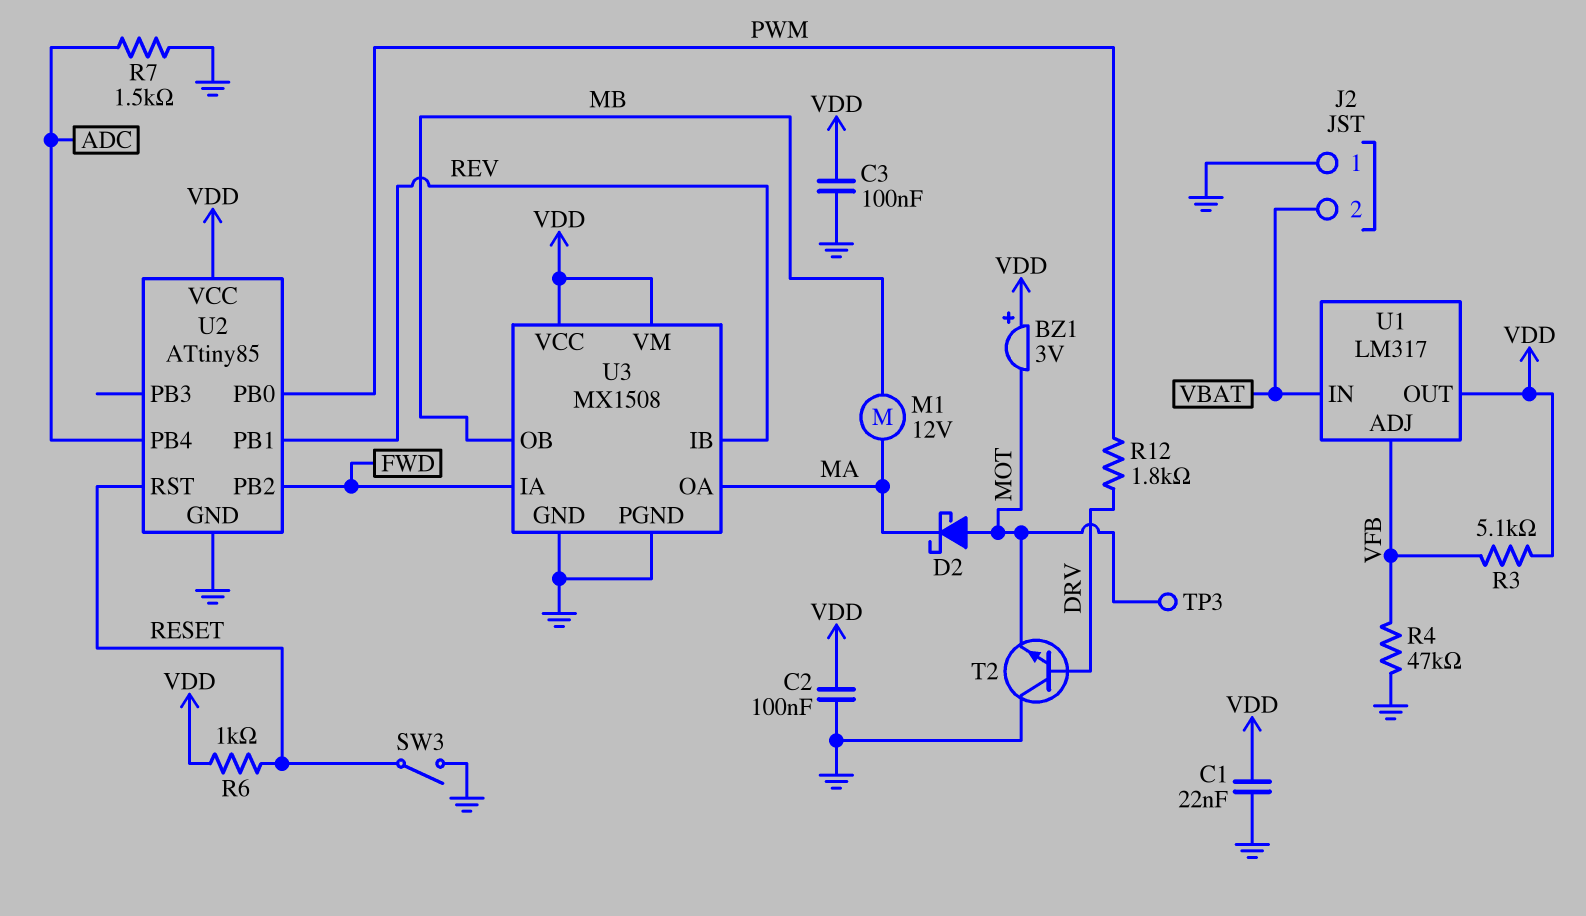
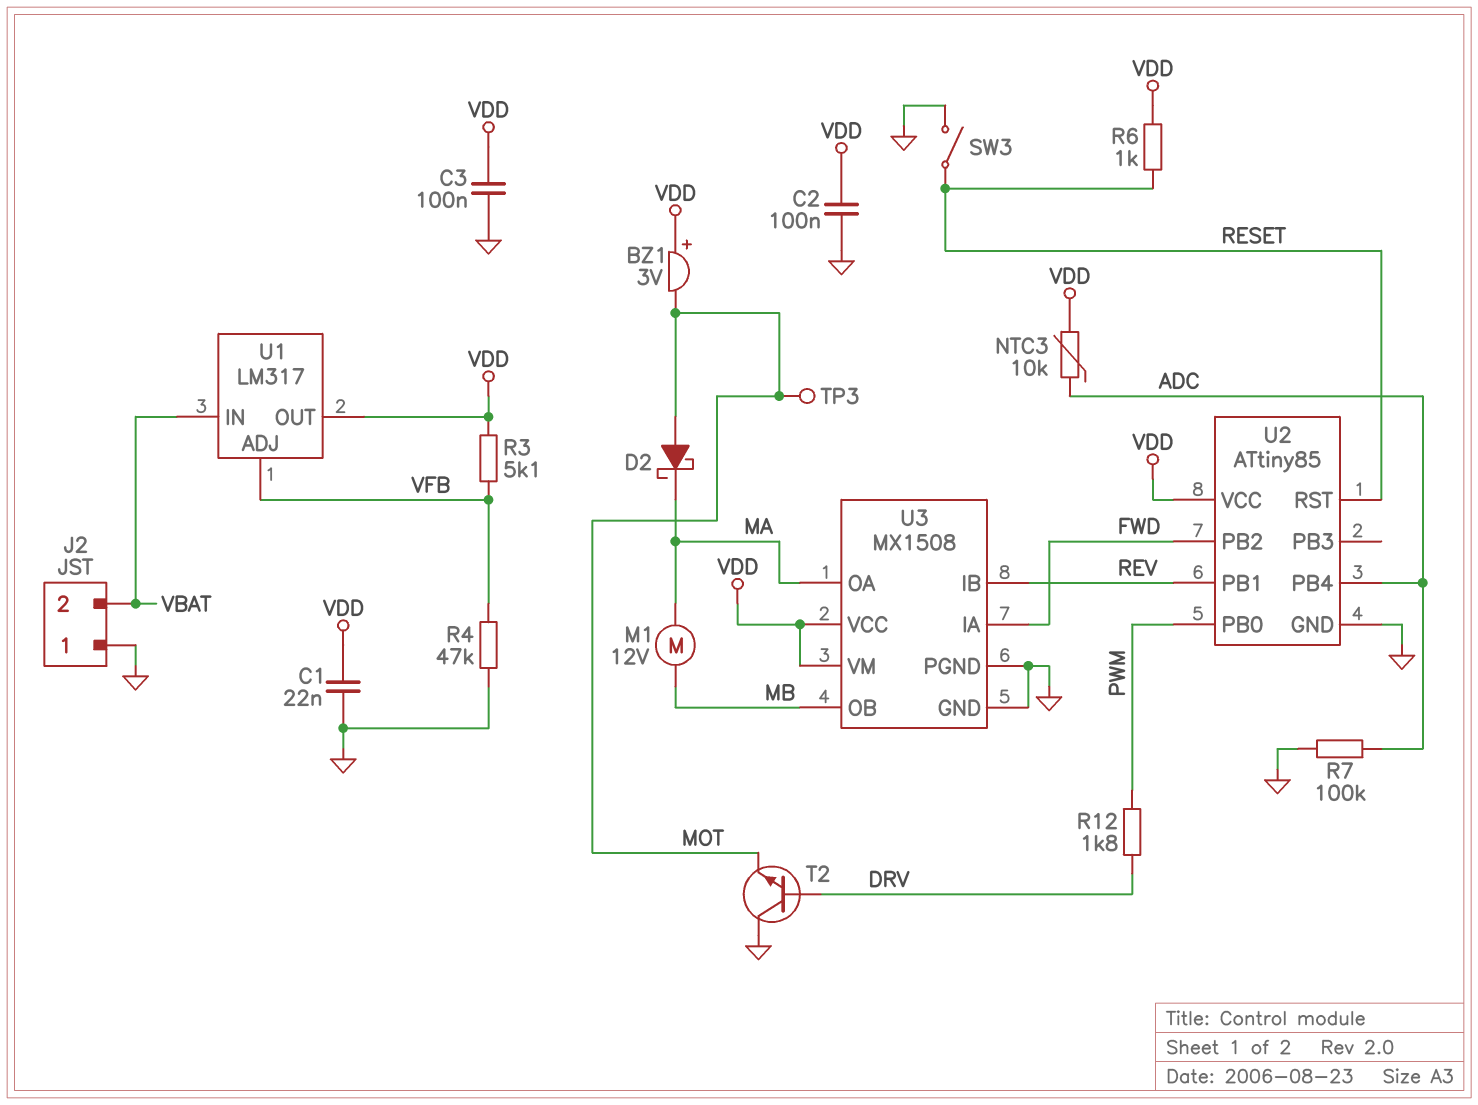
NTC3: none -> 10k (ADC, VDD)
R7: 1.5k (ADC, GND) -> 100k (ADC, GND)

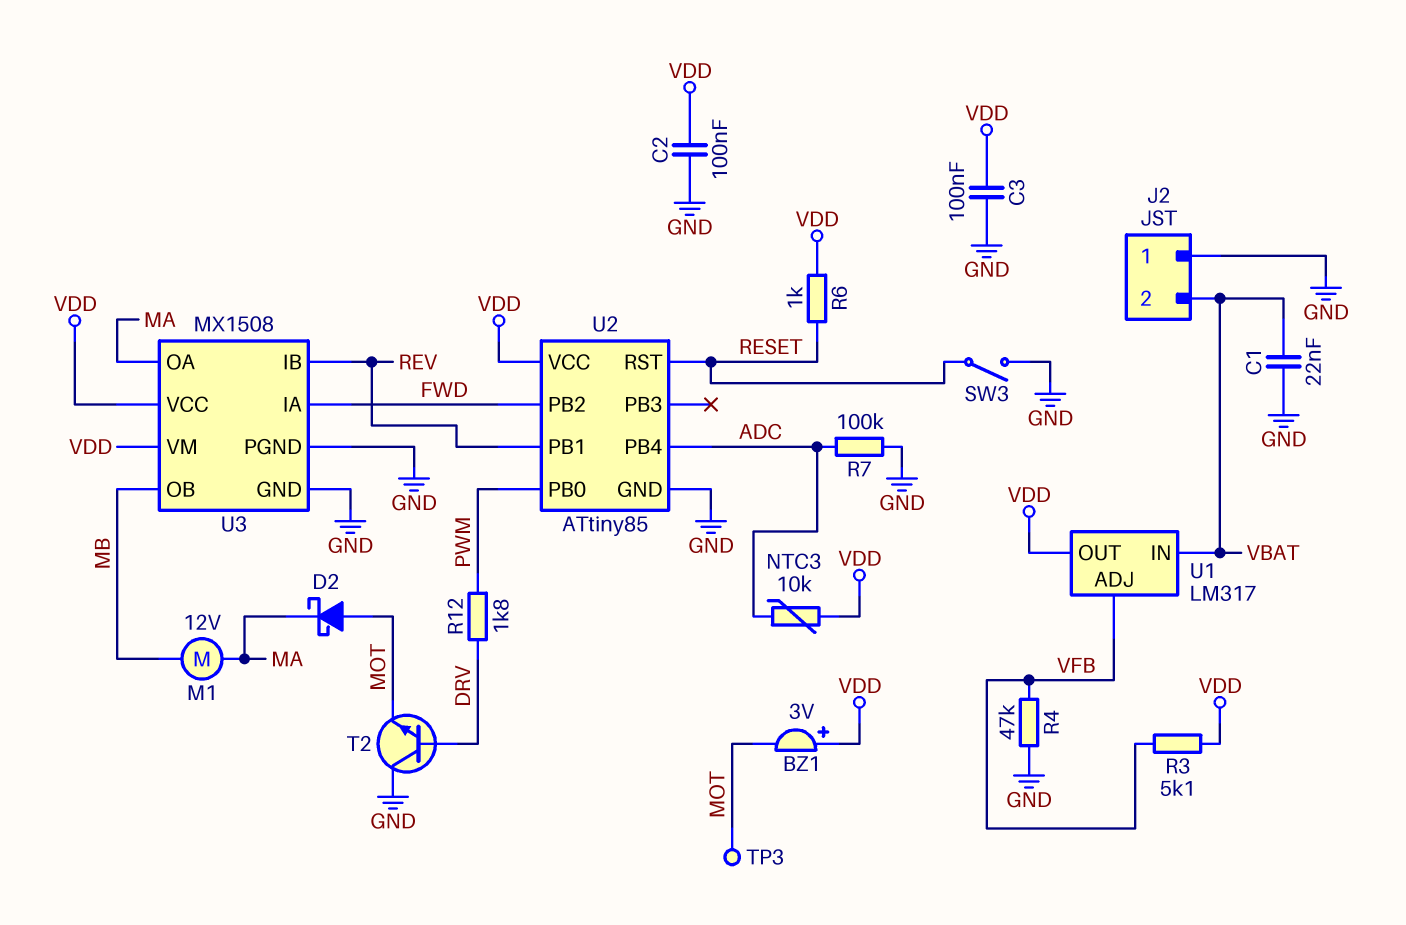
C1: 22nF (GND, VDD) -> 22nF (GND, VBAT)

